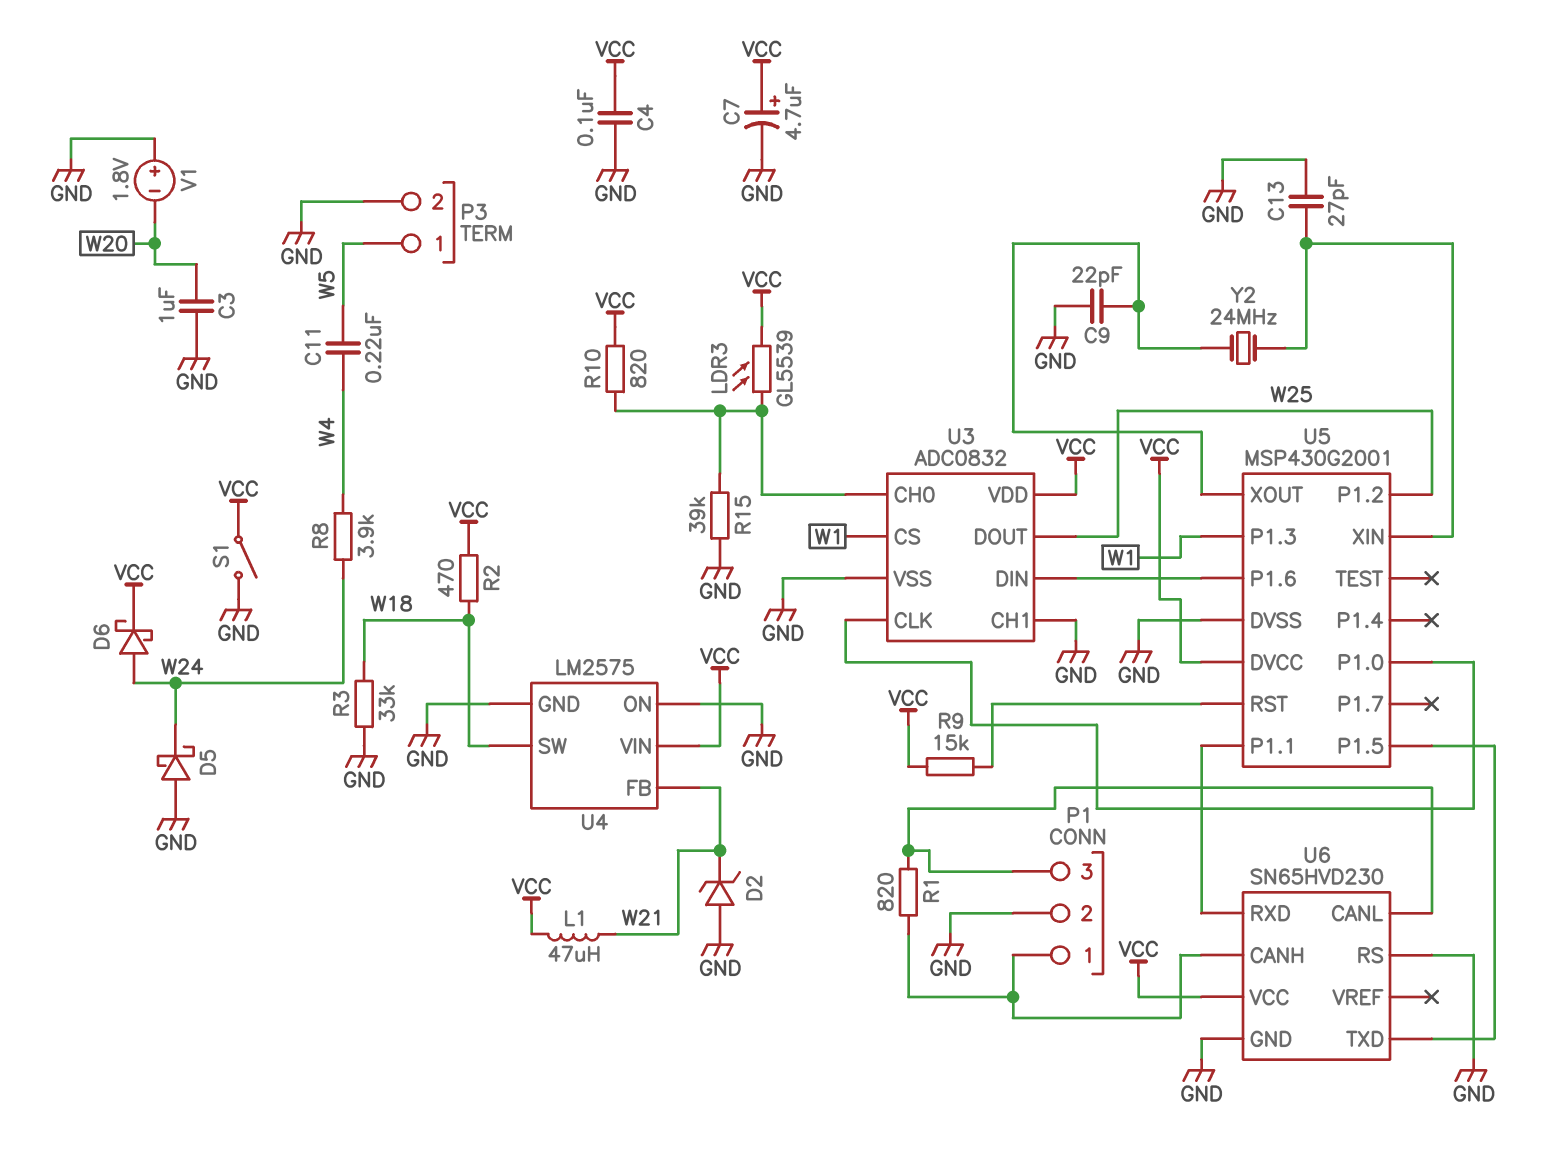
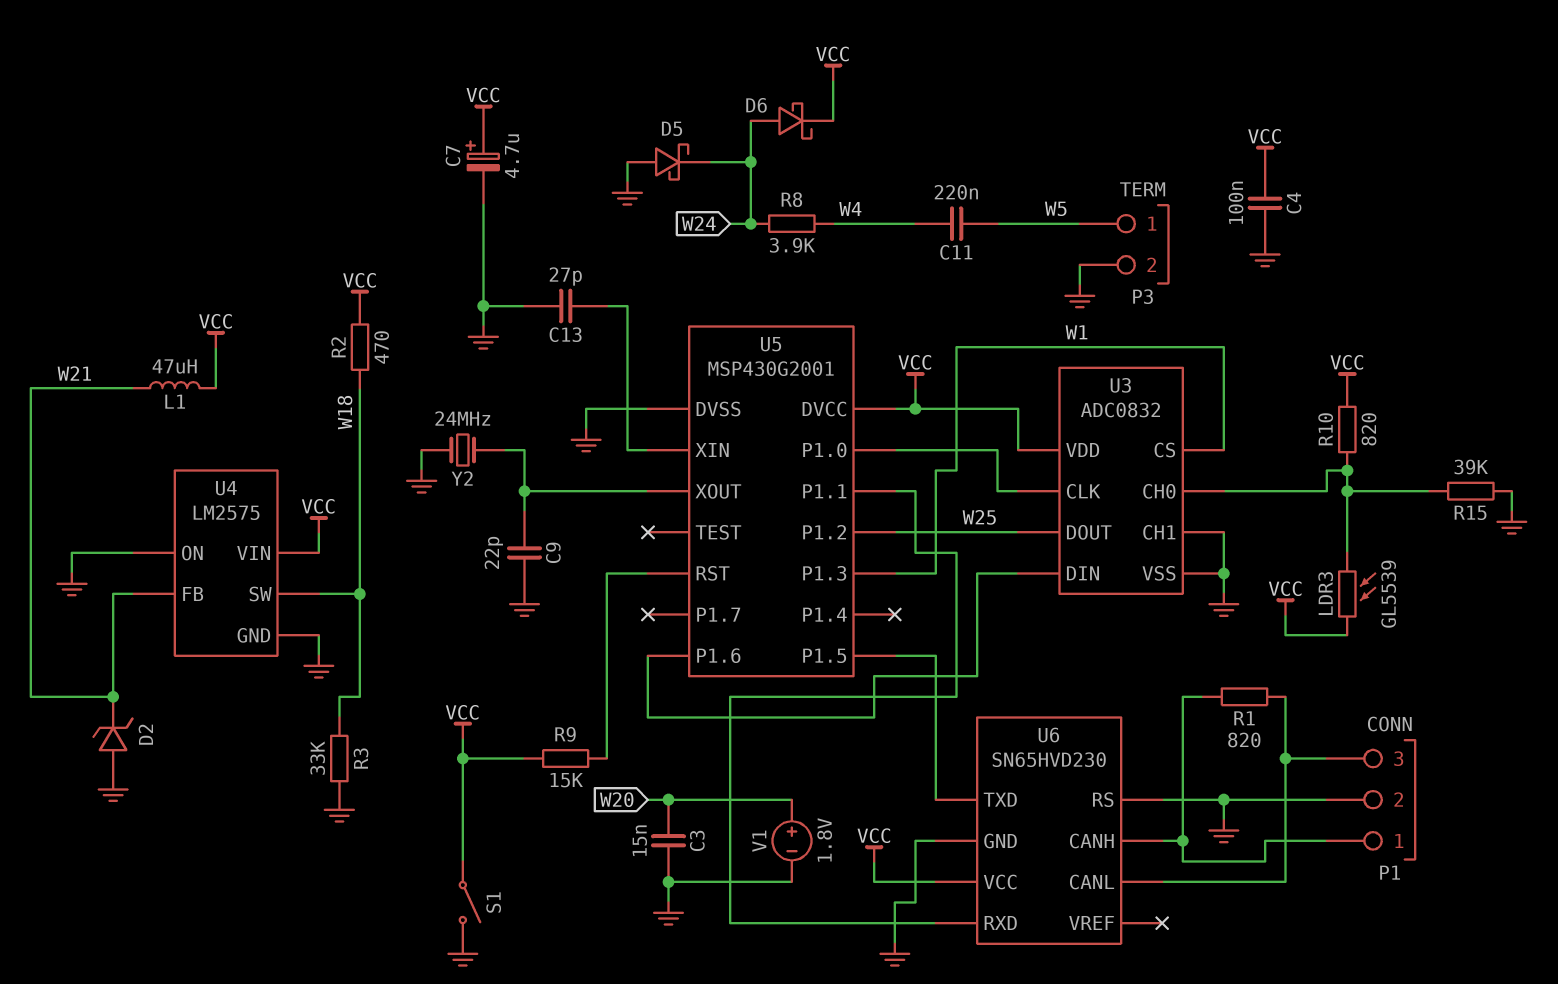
C3: 1uF (GND, W20) -> 15nF (GND, W20)
V1: 1.8V (plus GND, minus W20) -> 1.8V (plus W20, minus GND)
Y2: 24MHz (U5/XIN, U5/XOUT) -> 24MHz (GND, U5/XOUT)

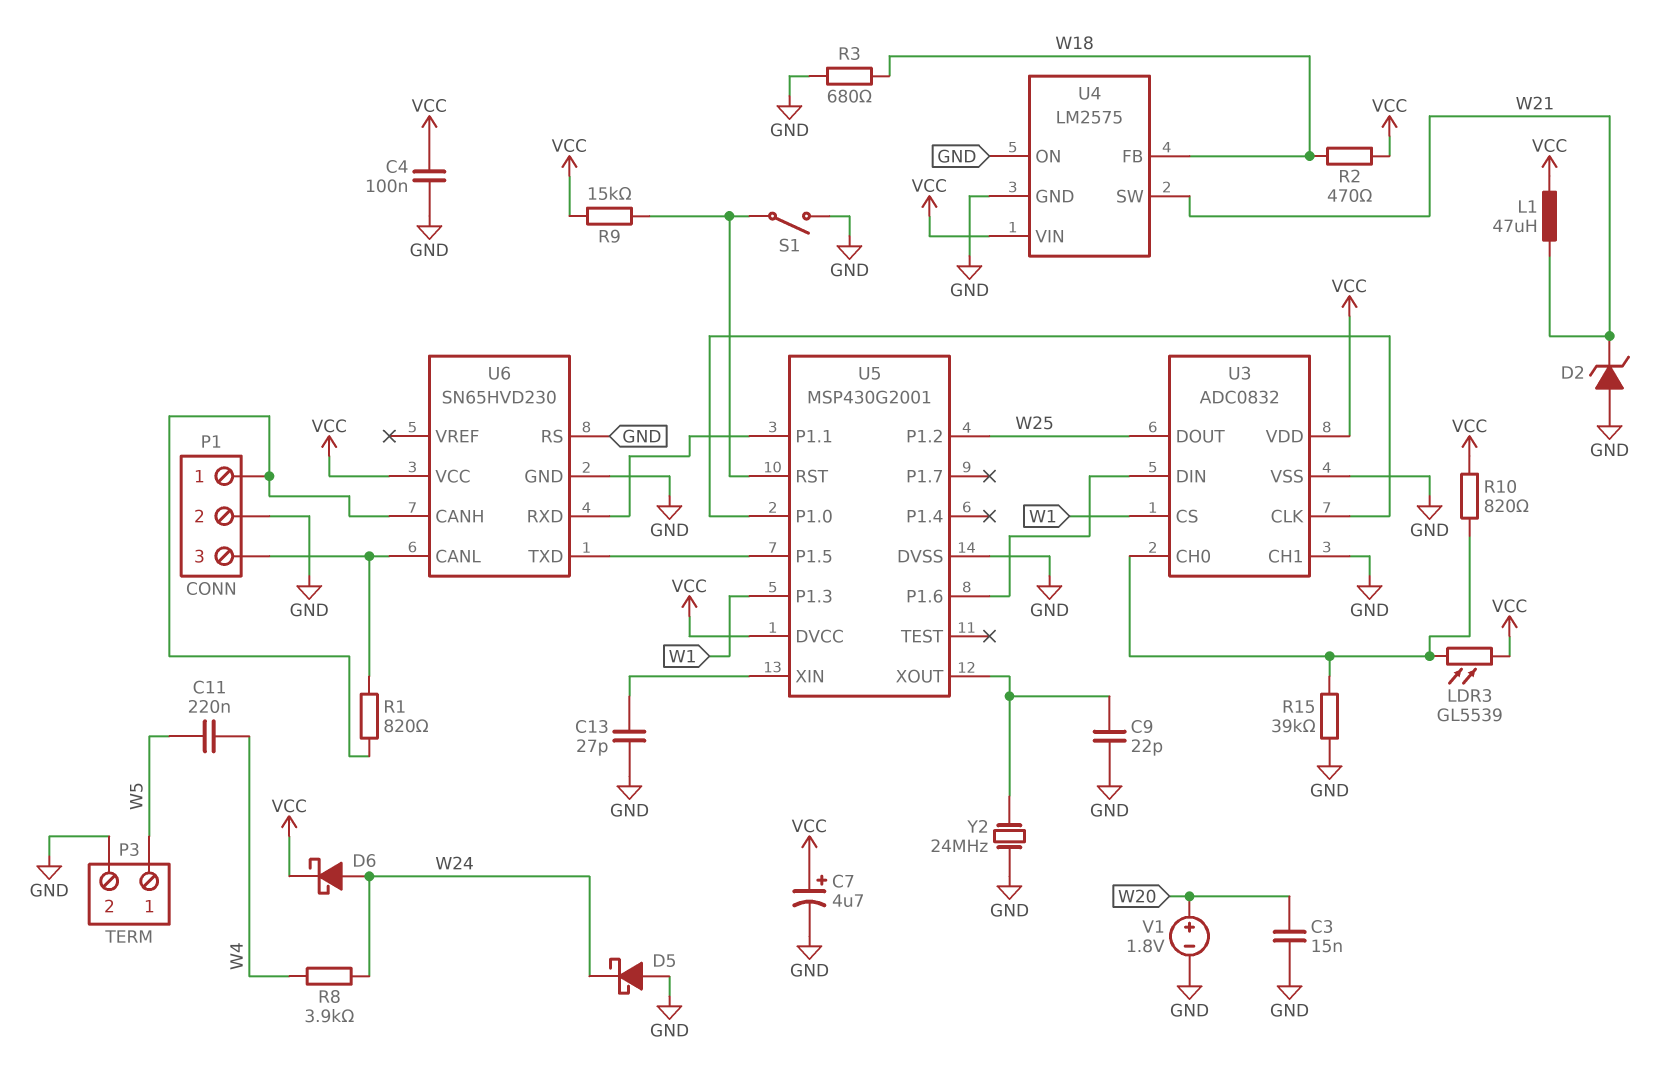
R3: 33k (GND, W18) -> 680 (GND, W18)
S1: switch (GND, VCC) -> switch (GND, U5/RST)
U4 pin FB: W21 -> W18
U4 pin SW: W18 -> W21

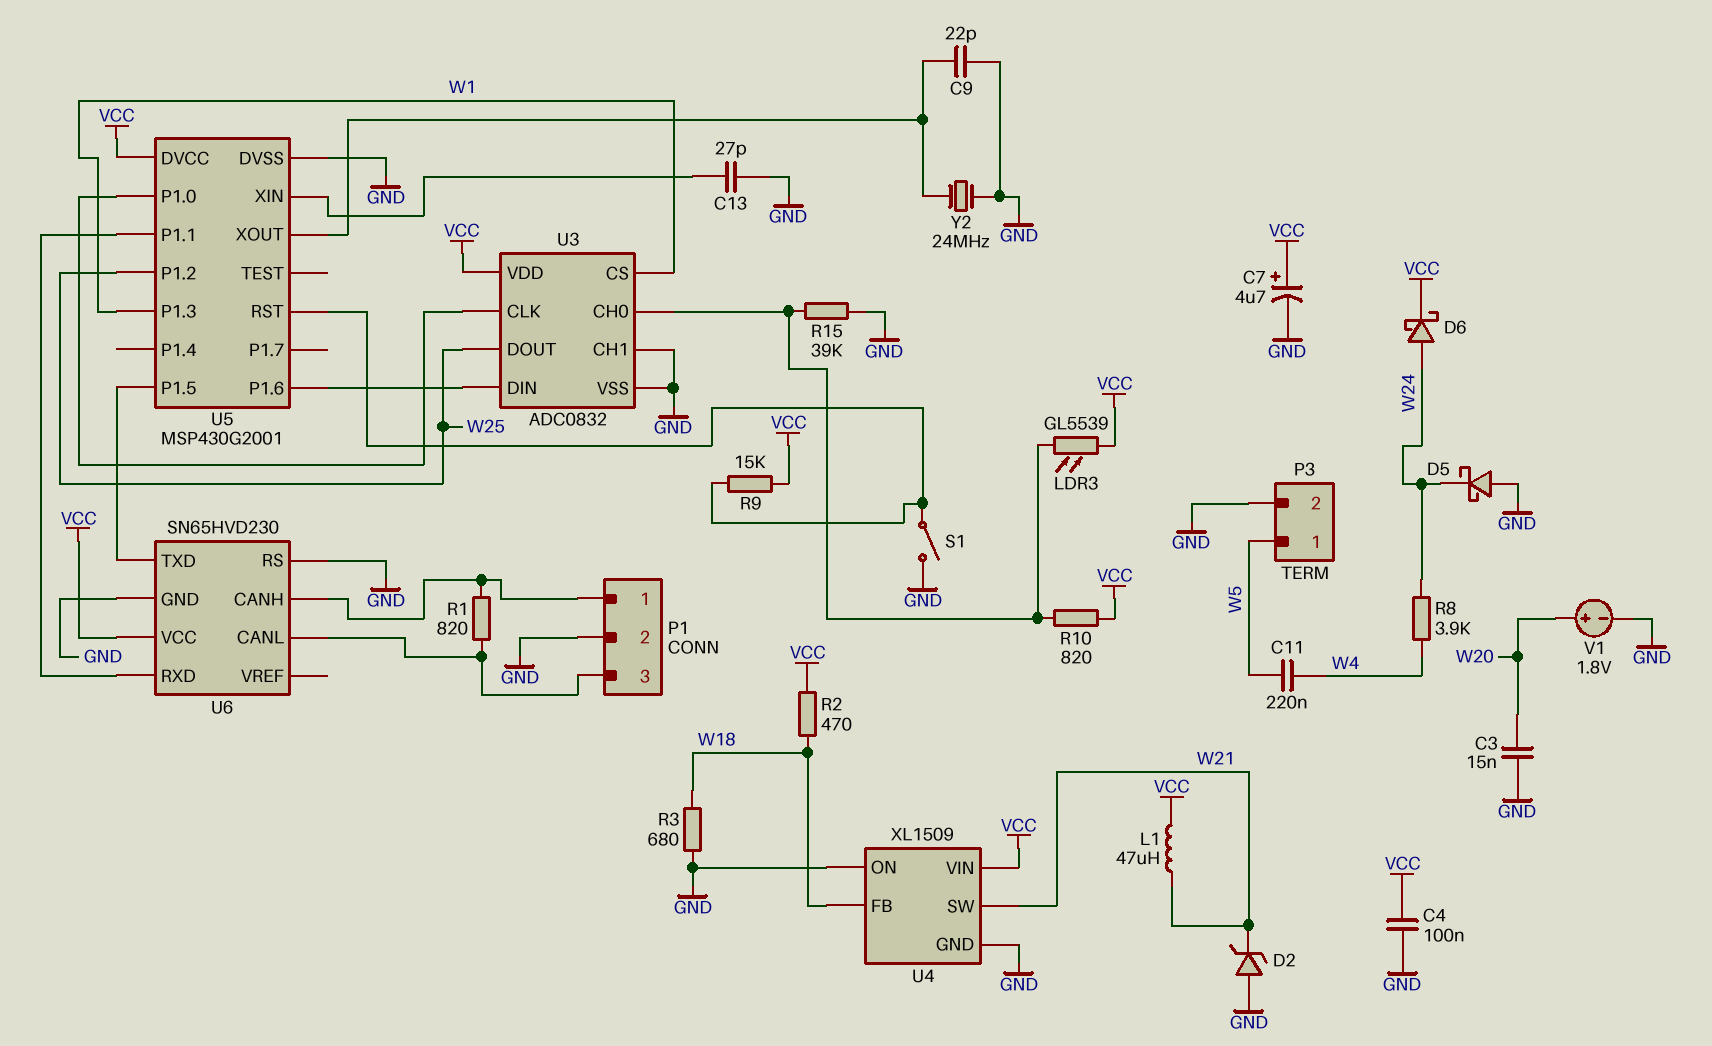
U4: LM2575 -> XL1509

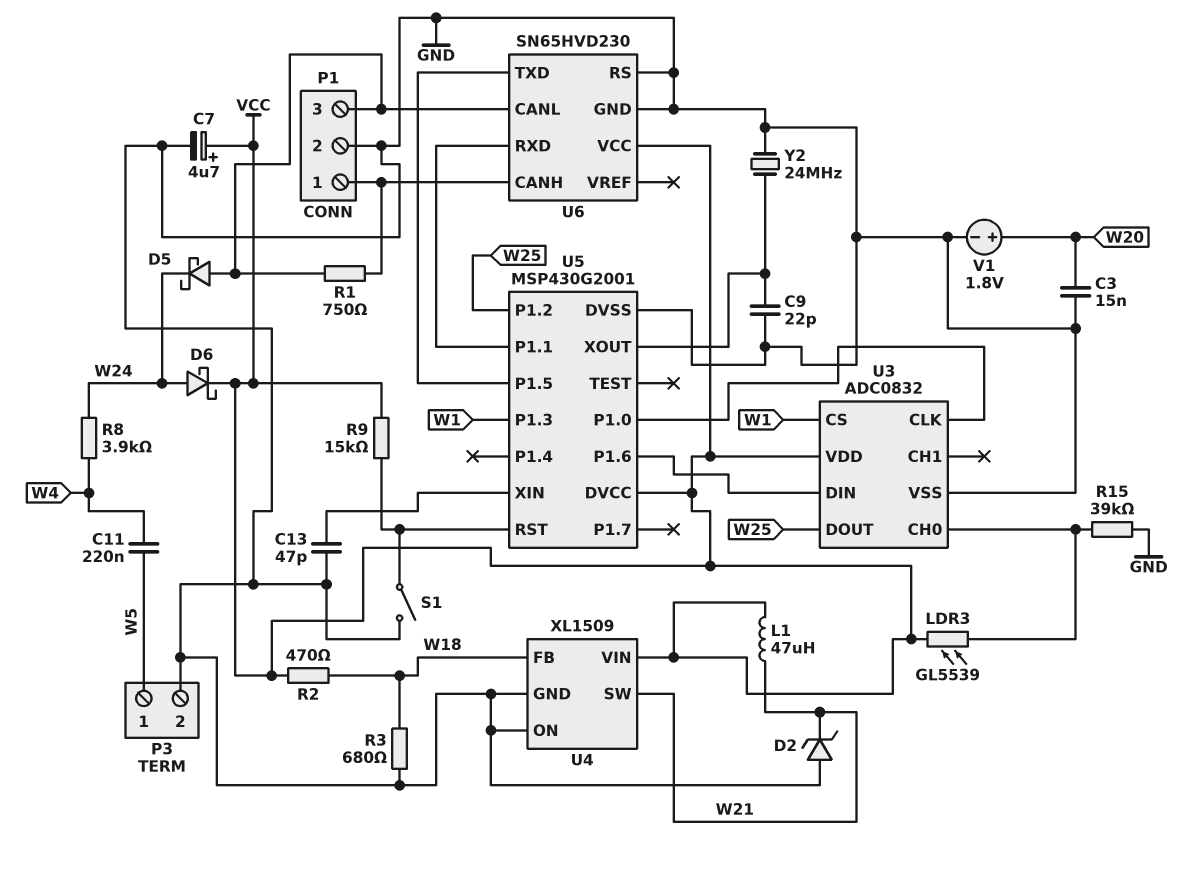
C4: 100nF (GND, VCC) -> none
C13: 27pF (GND, U5/XIN) -> 47pF (GND, U5/XIN)
D5: schottky (A GND, K W24) -> schottky (A P1/3, K W24)
R1: 820 (P1/1, P1/3) -> 750 (P1/1, P1/3)
R10: 820 (U3/CH0, VCC) -> none
U3 pin CH1: GND -> none

